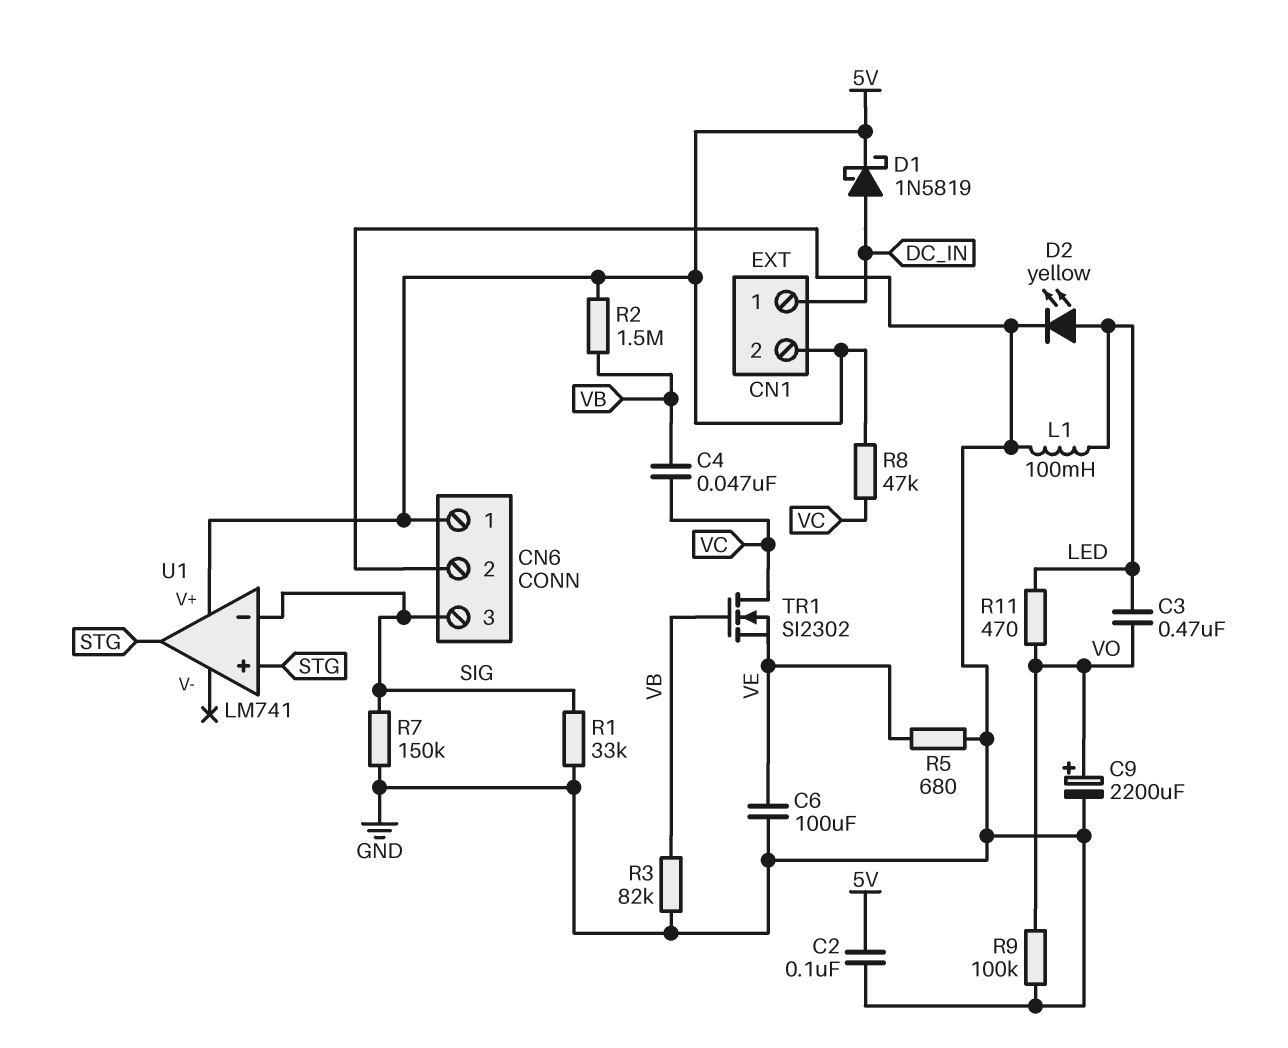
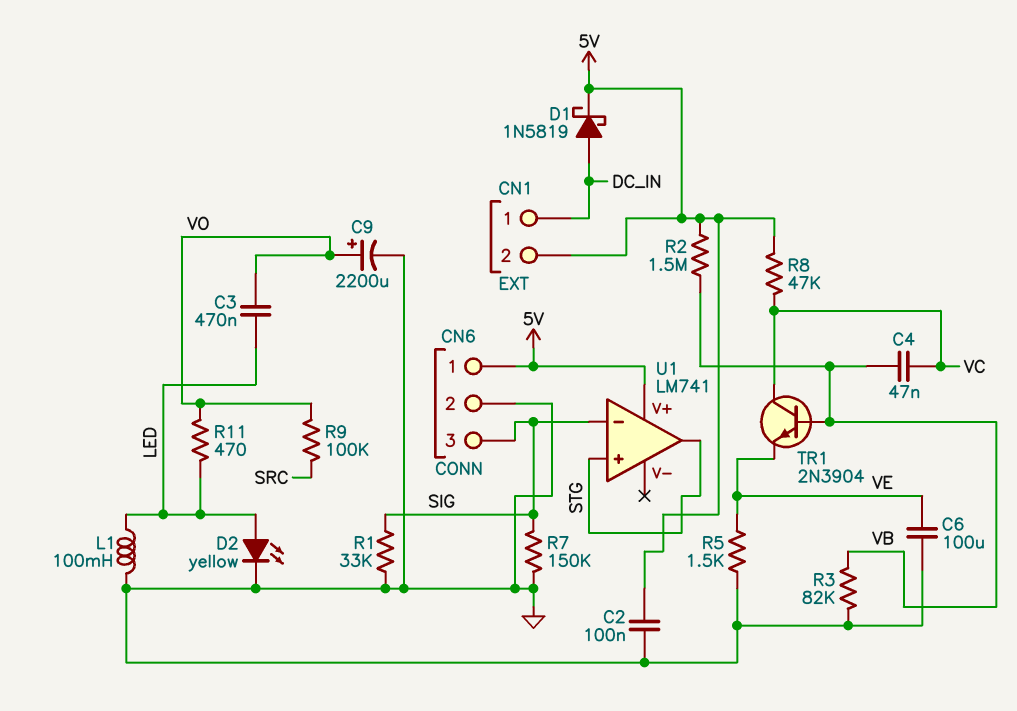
R5: 680 (GND, VE) -> 1.5k (GND, VE)
R9: 100k (GND, VO) -> 100k (SRC, VO)
TR1: NMOS SI2302 (G VB, D VC, S VE) -> NPN 2N3904 (B VB, C VC, E VE)

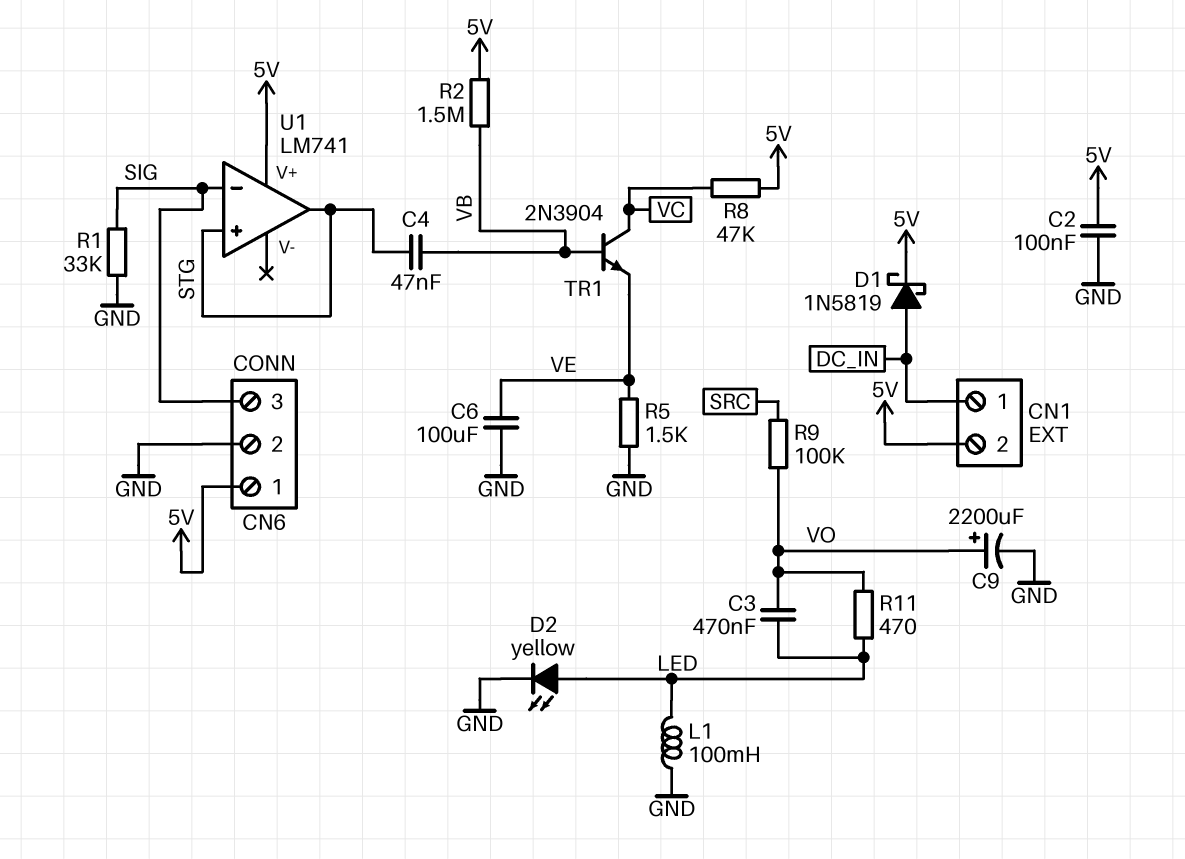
C4: 47nF (VB, VC) -> 47nF (STG, VB)
R3: 82k (GND, VB) -> none
R7: 150k (GND, SIG) -> none

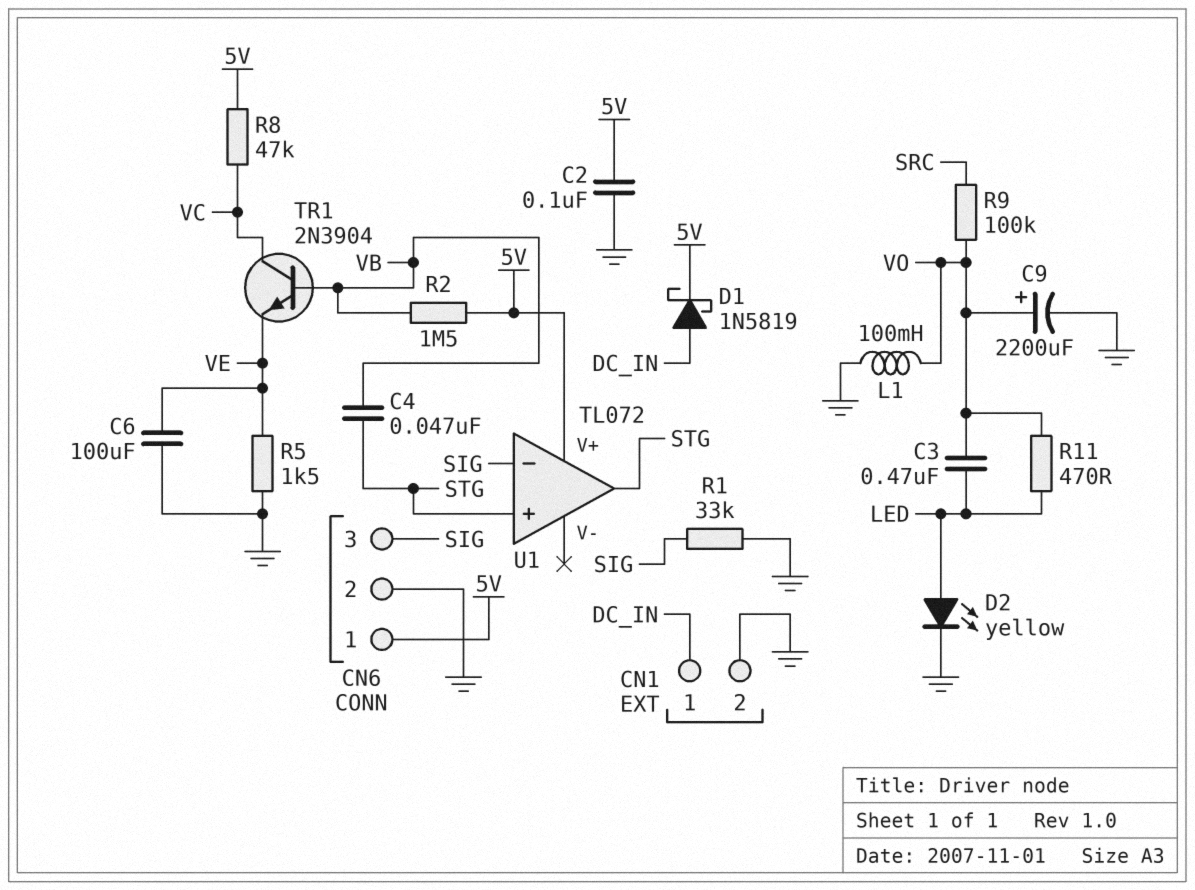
CN1 pin 2: 5V -> GND
L1: 100mH (GND, LED) -> 100mH (GND, VO)
U1: LM741 -> TL072

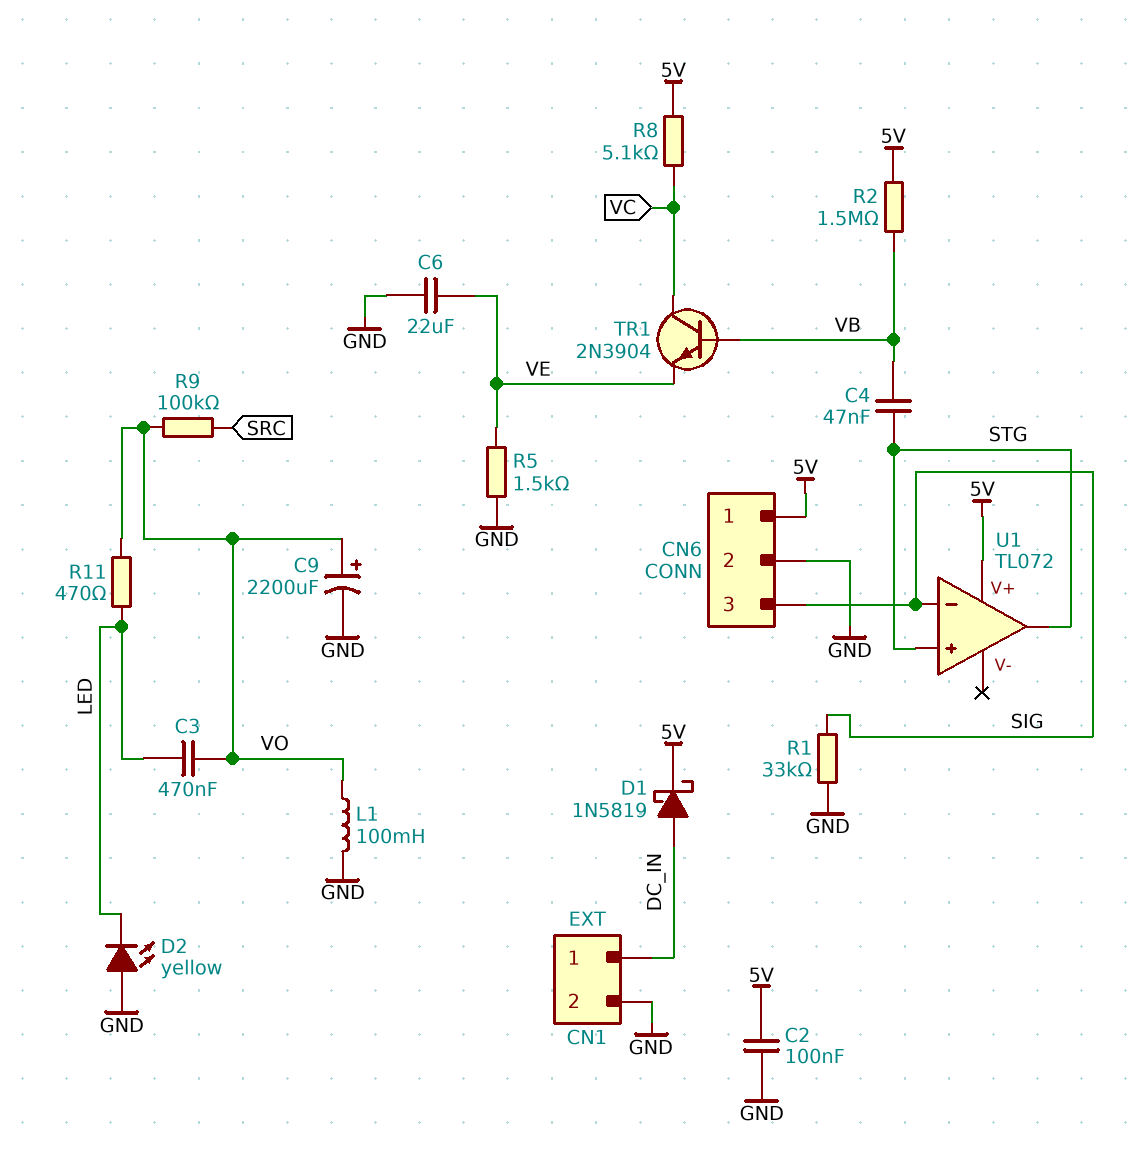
C6: 100uF (GND, VE) -> 22uF (GND, VE)
D2: LED yellow (A LED, K GND) -> LED yellow (A GND, K LED)
R8: 47k (5V, VC) -> 5.1k (5V, VC)

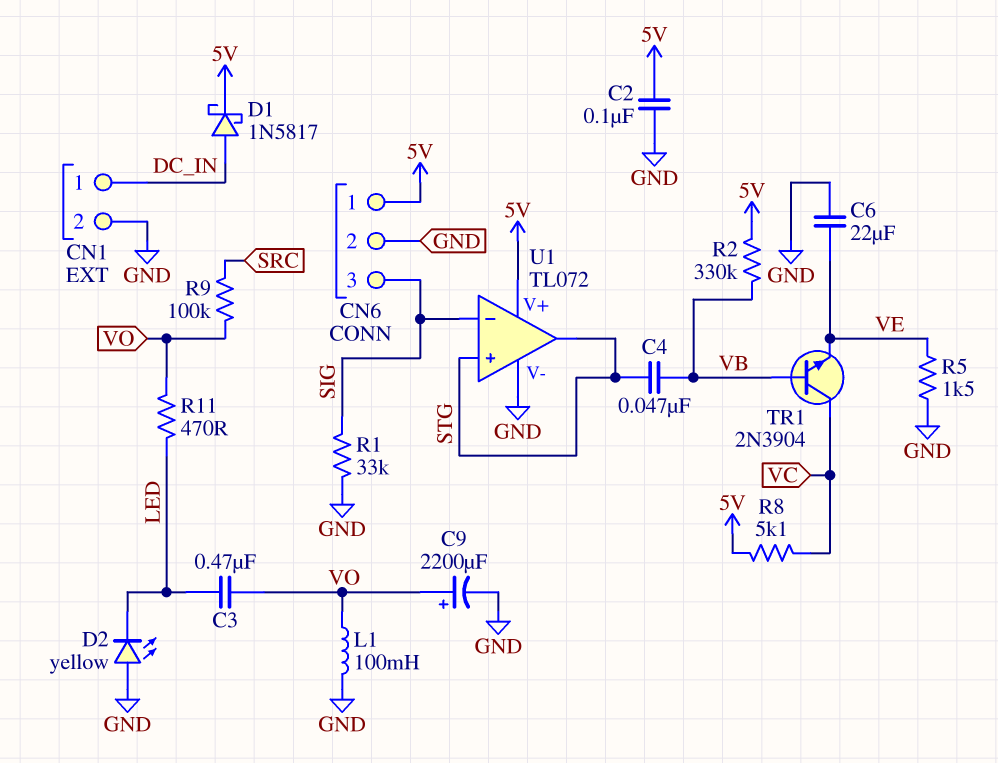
D1: schottky 1N5819 (A DC_IN, K 5V) -> schottky 1N5817 (A DC_IN, K 5V)
R2: 1.5M (5V, VB) -> 330k (5V, VB)
U1 pin V-: none -> GND

